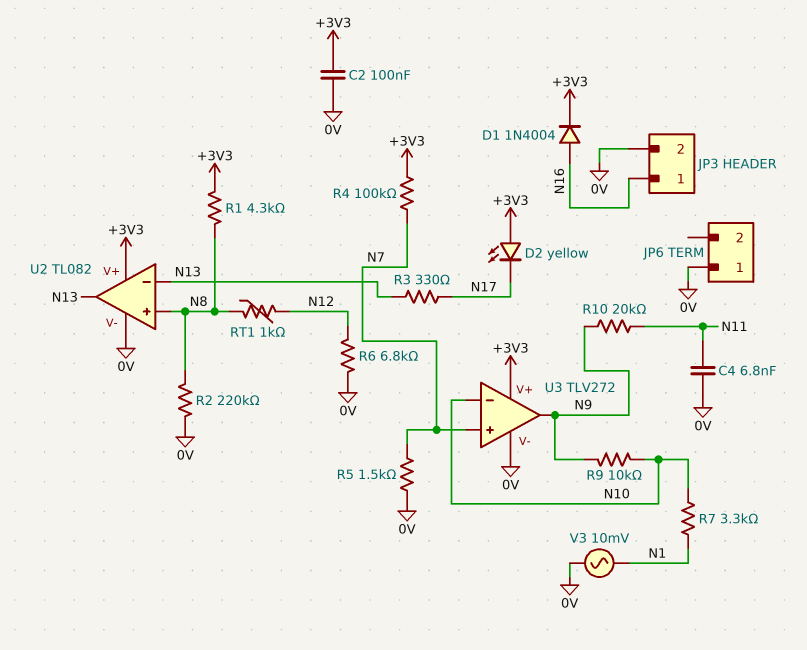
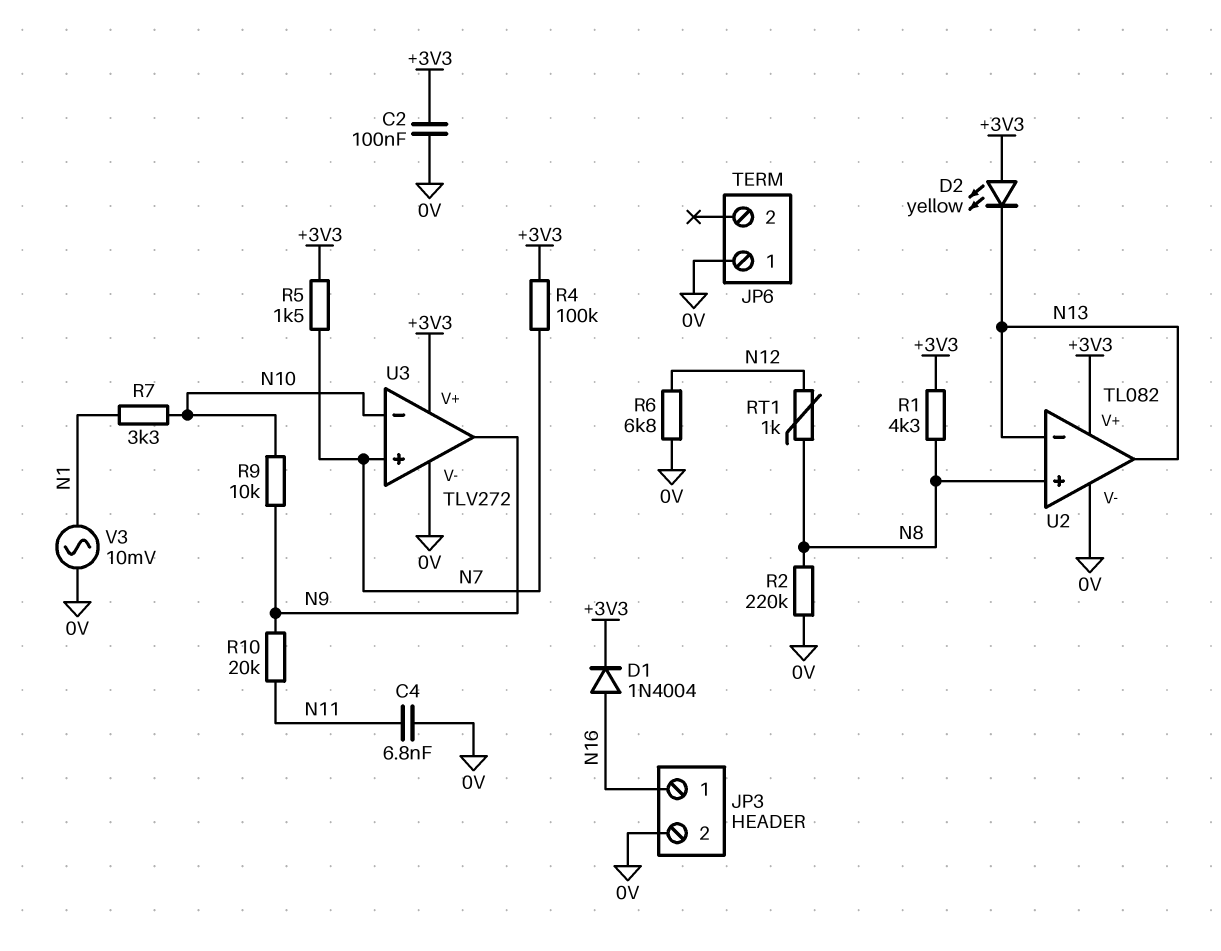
D2: LED yellow (A +3V3, K N17) -> LED yellow (A +3V3, K N13)
R3: 330 (N13, N17) -> none
R5: 1.5k (0V, N7) -> 1.5k (+3V3, N7)

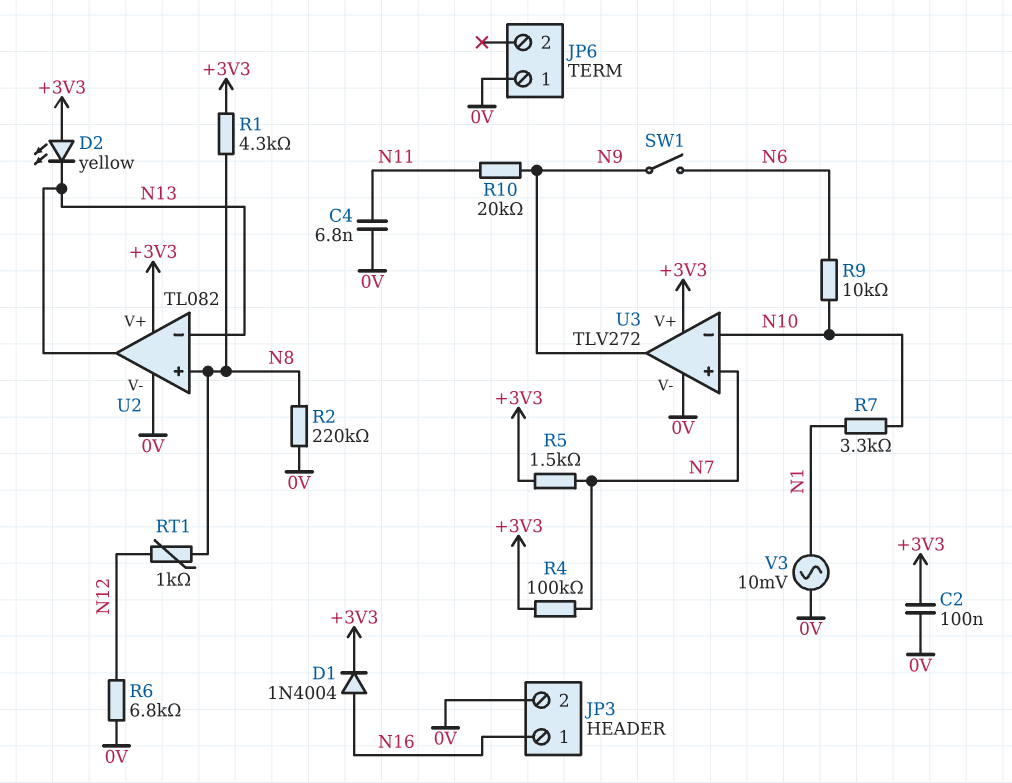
R9: 10k (N9, N10) -> 10k (N6, N10)
SW1: none -> switch (N6, N9)

